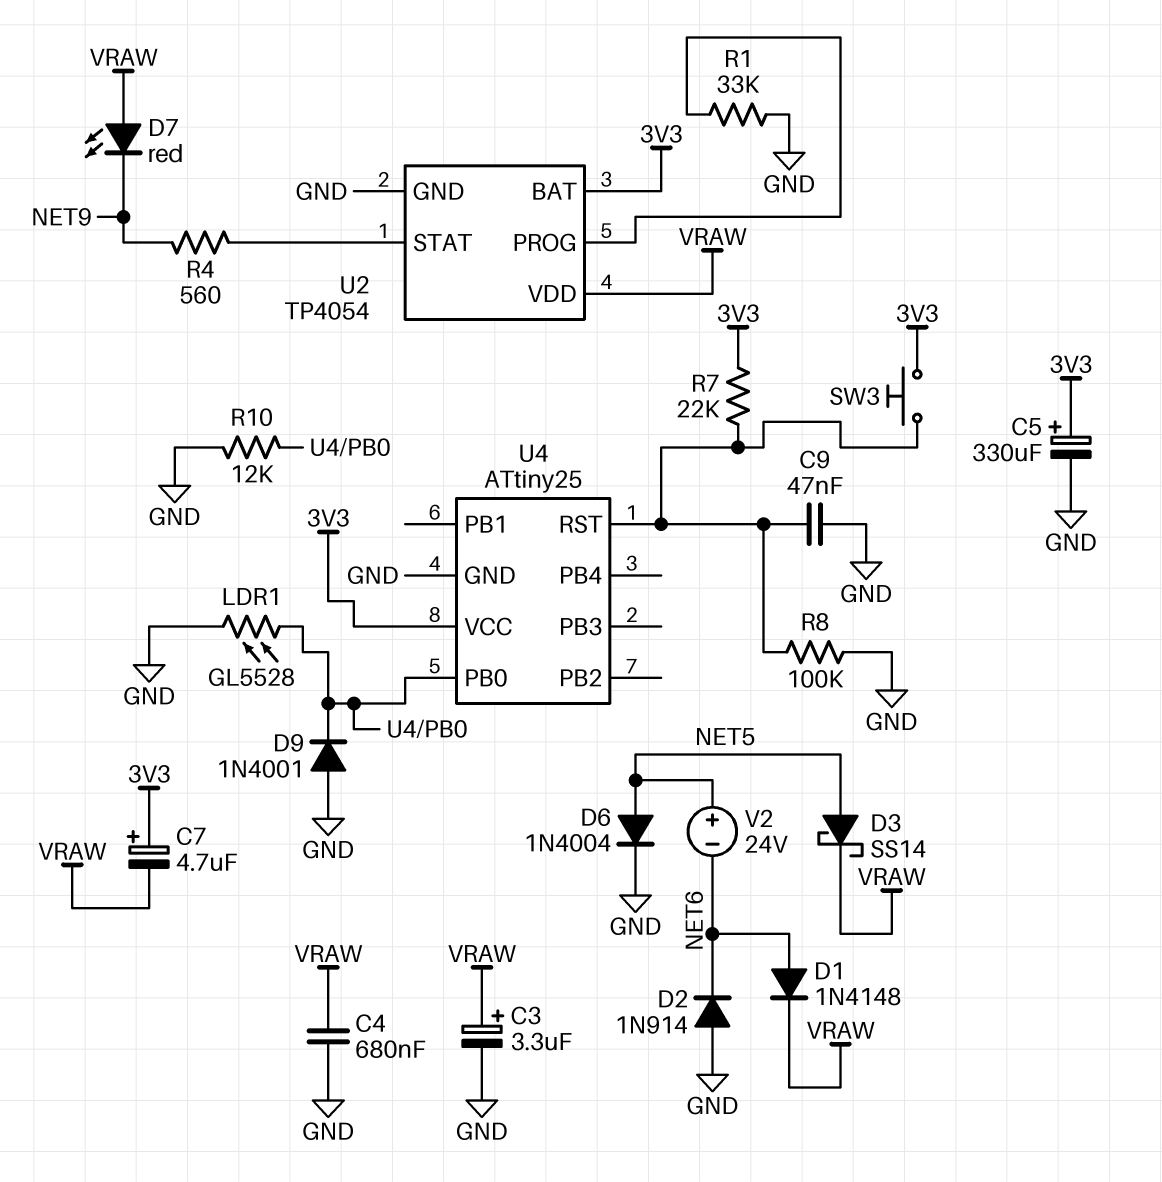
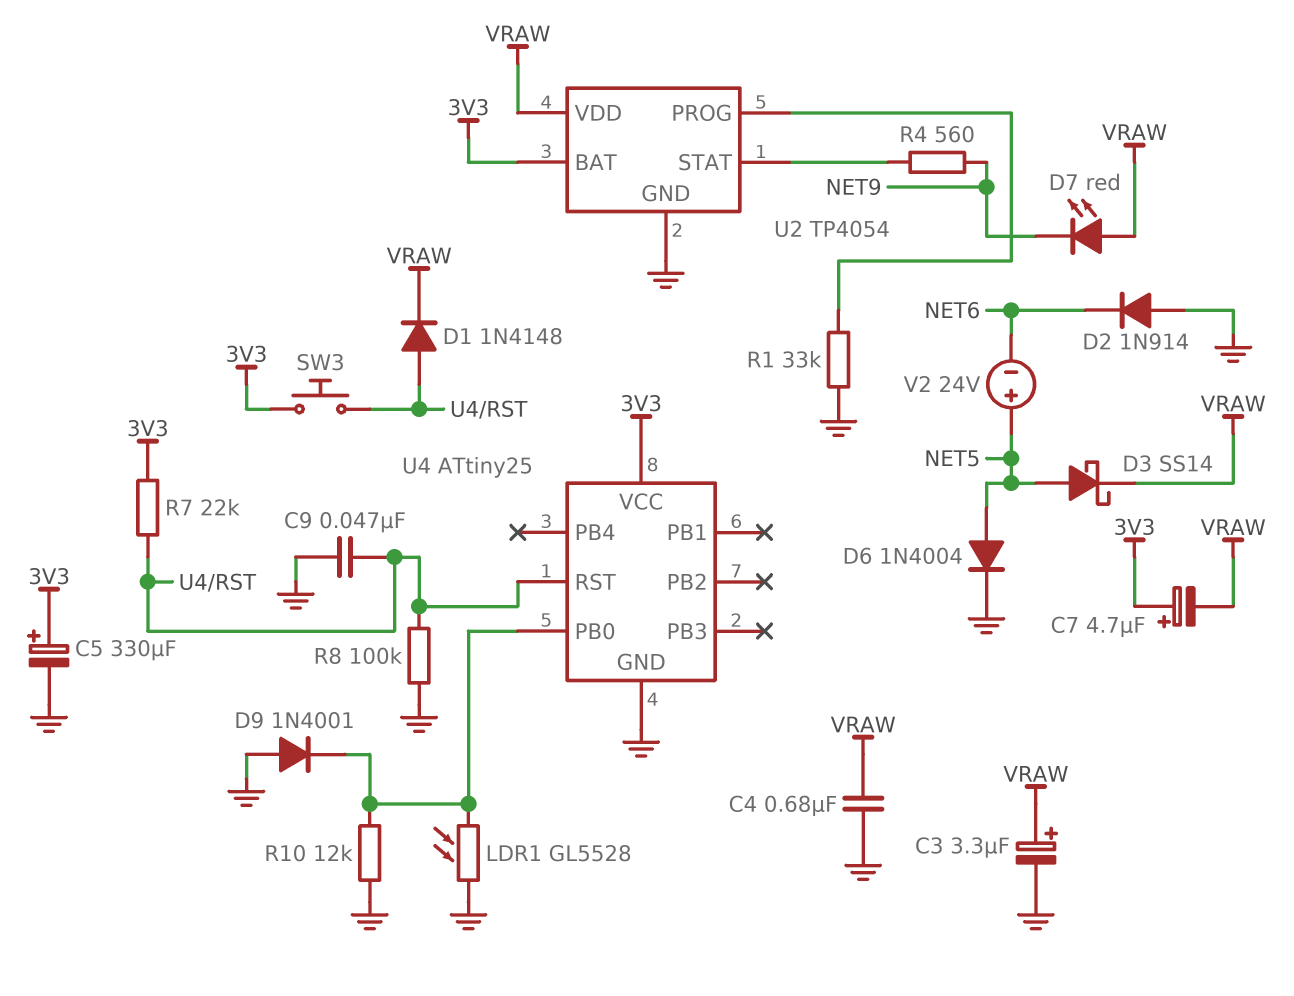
D1: diode 1N4148 (A NET6, K VRAW) -> diode 1N4148 (A U4/RST, K VRAW)

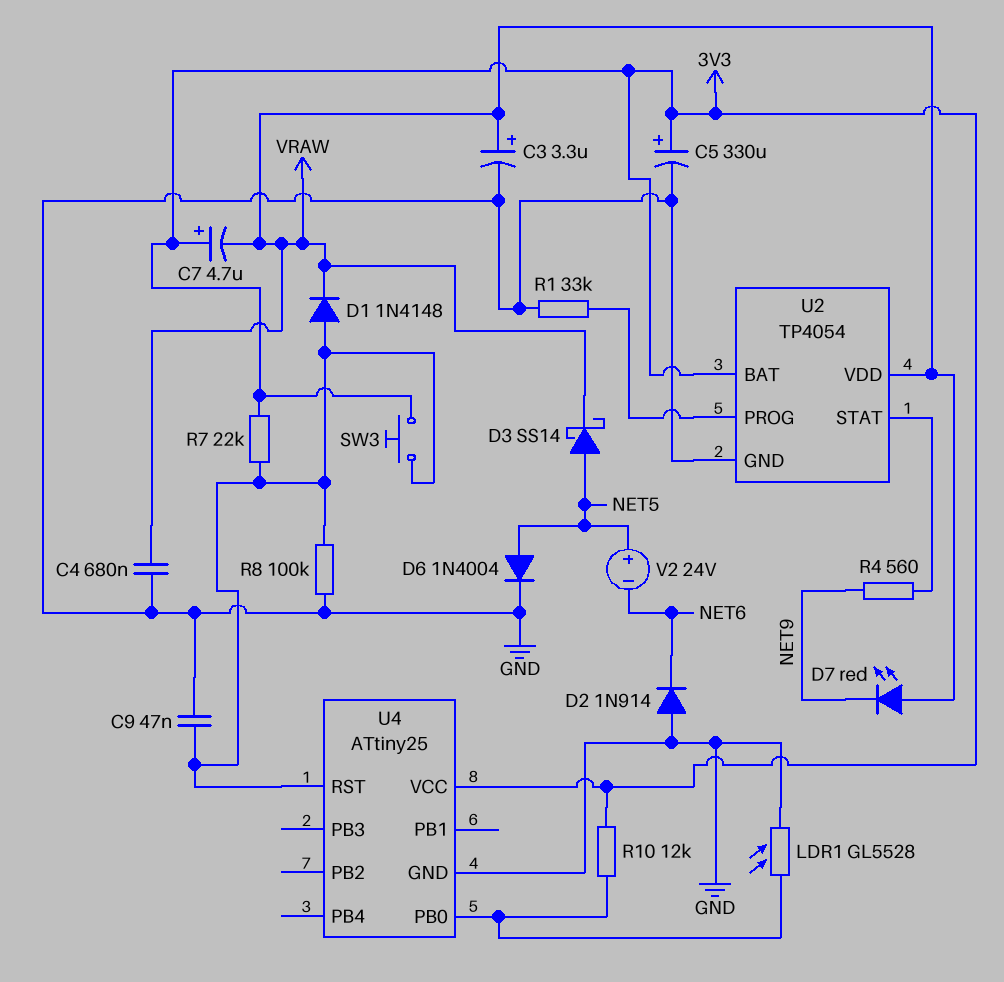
D9: diode 1N4001 (A GND, K U4/PB0) -> none
R10: 12k (GND, U4/PB0) -> 12k (3V3, U4/PB0)

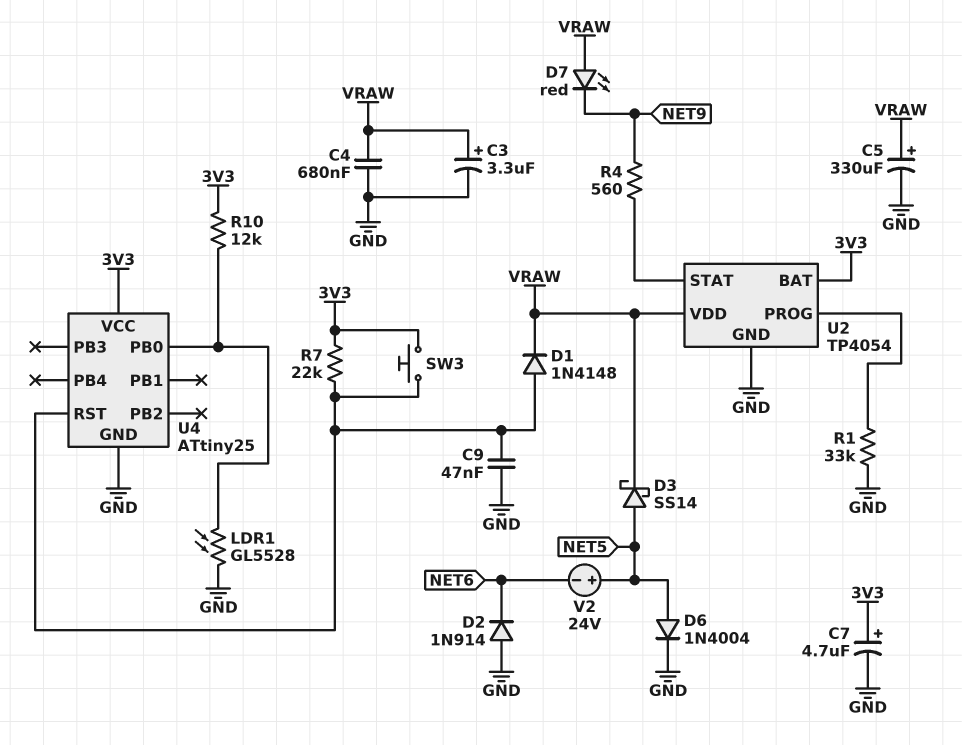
C5: 330uF (plus 3V3, minus GND) -> 330uF (plus VRAW, minus GND)
C7: 4.7uF (plus 3V3, minus VRAW) -> 4.7uF (plus 3V3, minus GND)
R8: 100k (GND, U4/RST) -> none

